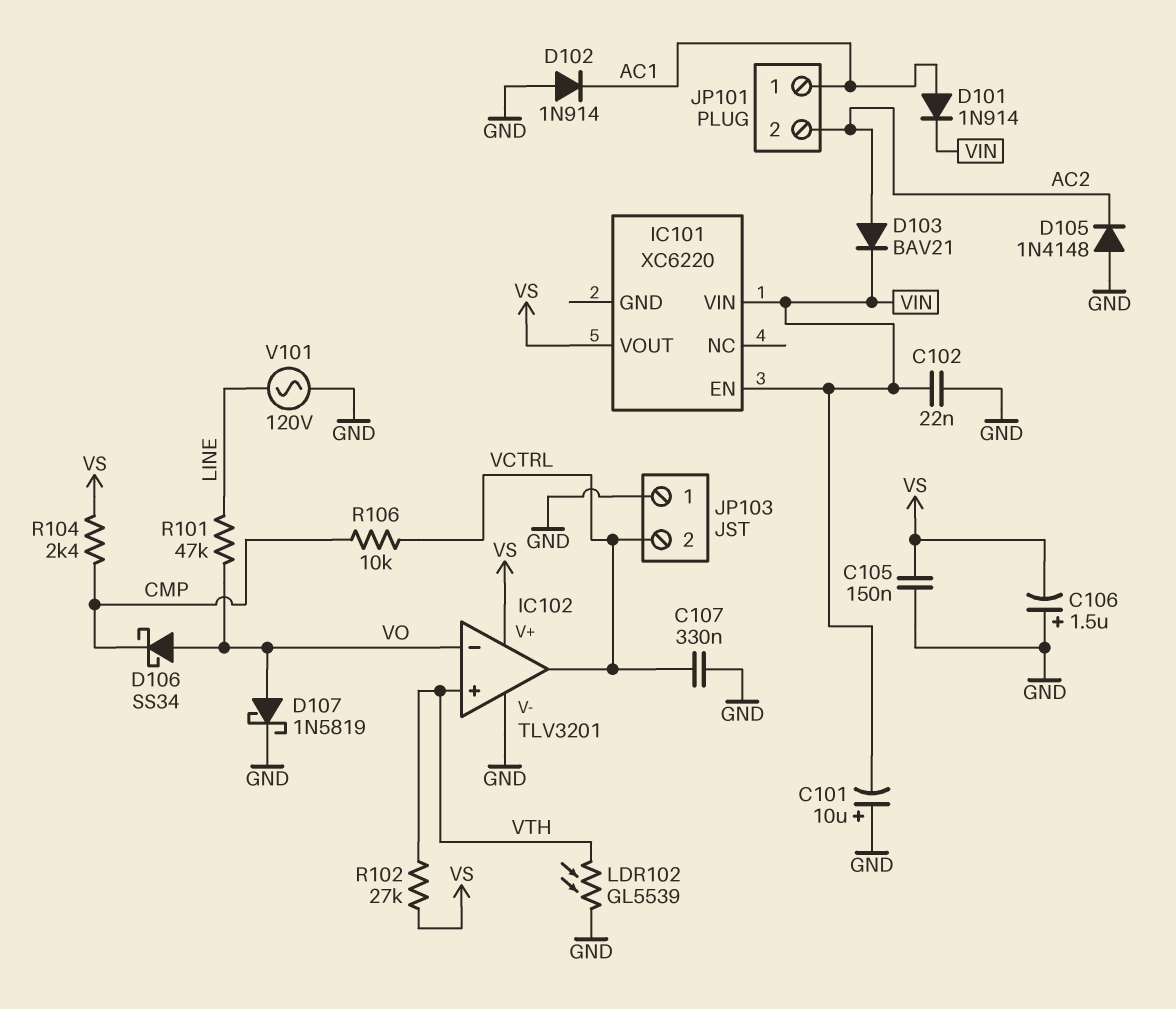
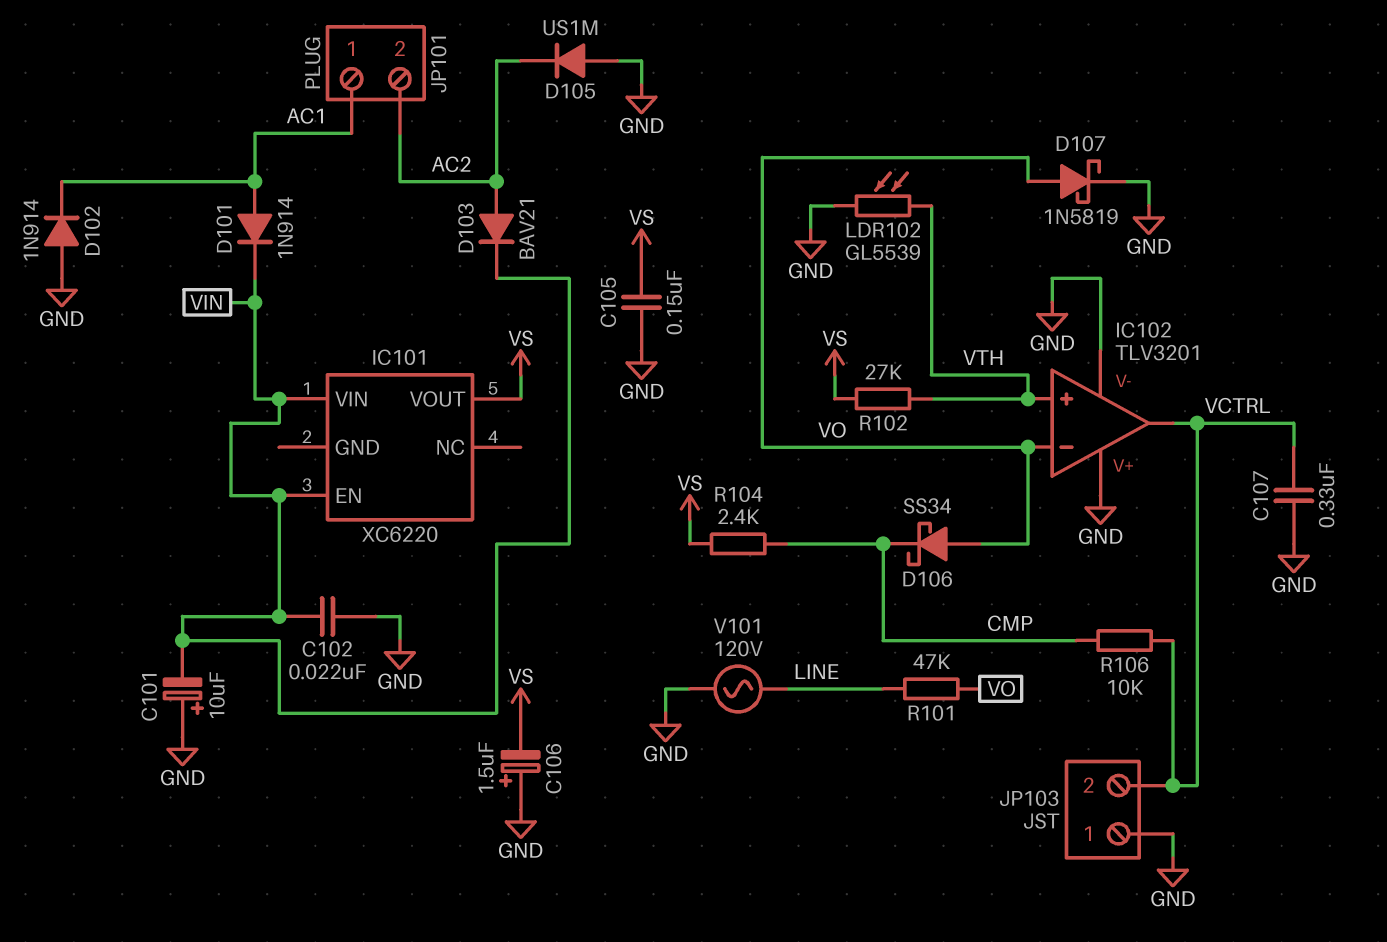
D105: diode 1N4148 (A GND, K AC2) -> diode US1M (A GND, K AC2)
IC102 pin V+: VS -> GND

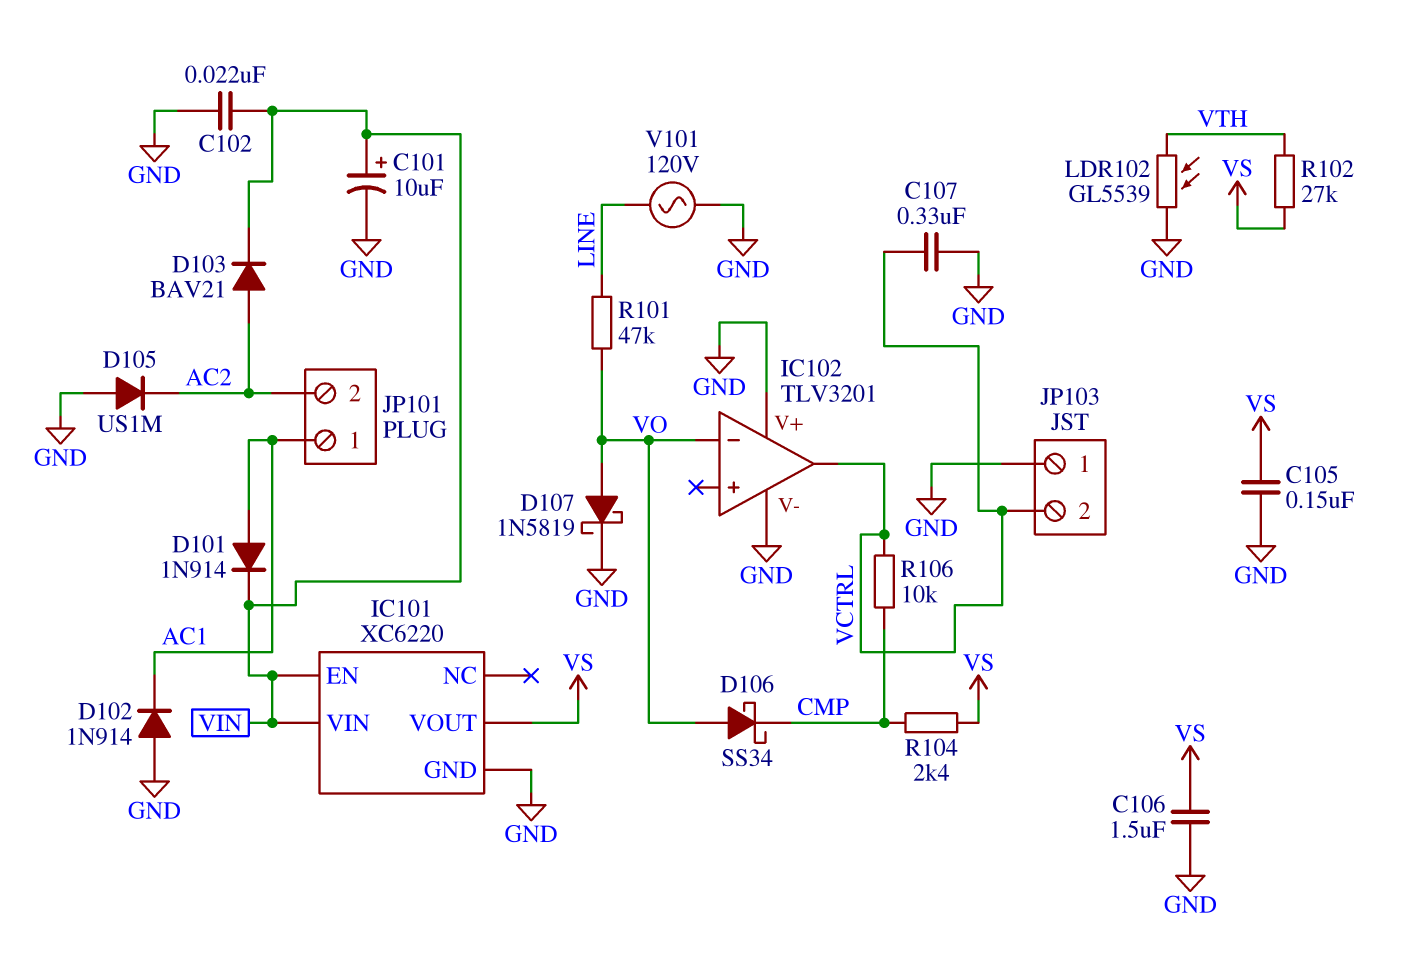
C101: 10uF (plus GND, minus VIN) -> 10uF (plus VIN, minus GND)
C106: 1.5uF (plus GND, minus VS) -> 1.5uF (GND, VS)
IC101 pin GND: none -> GND
IC102 pin in+: VTH -> none

